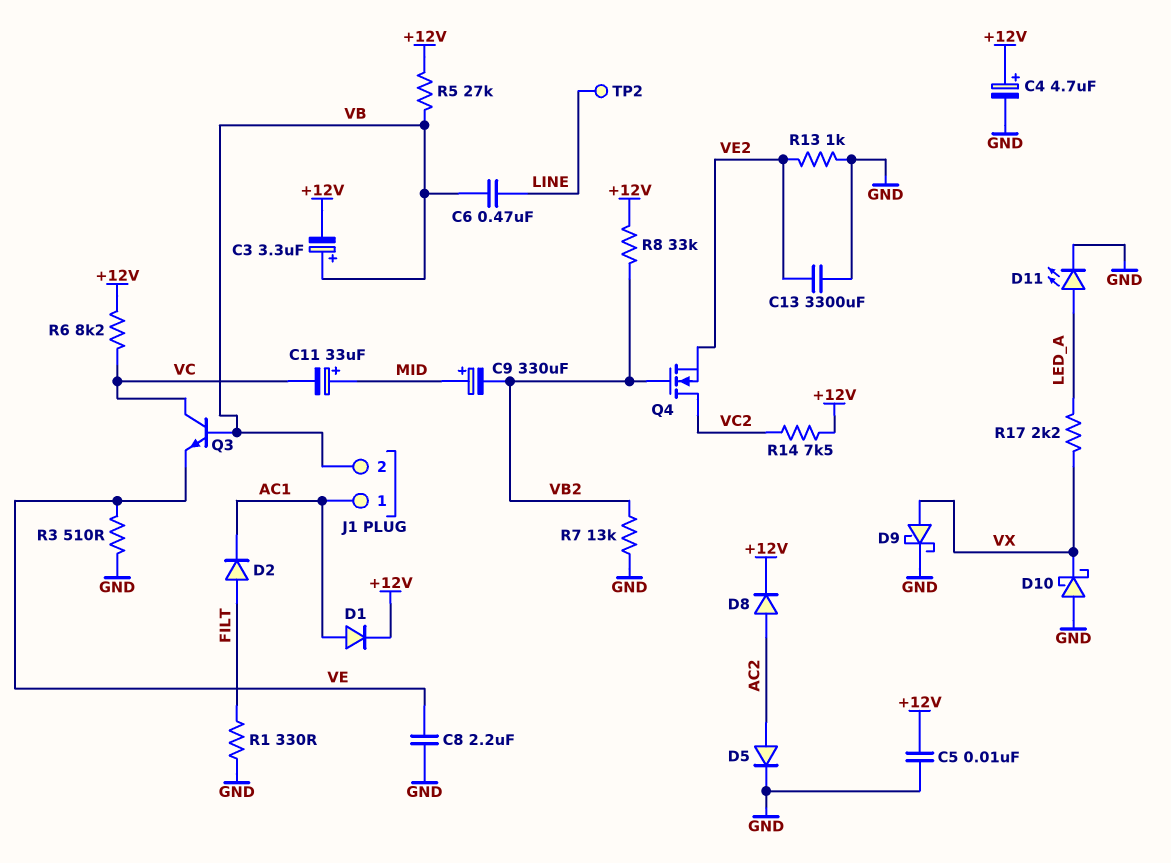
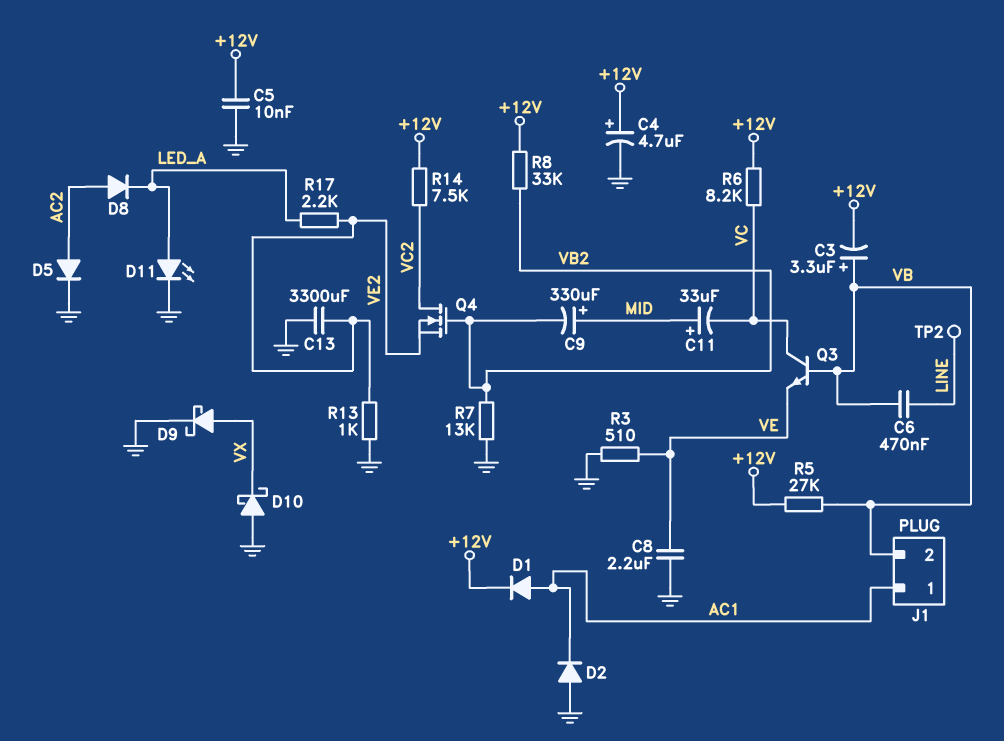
D2: diode (A FILT, K AC1) -> diode (A GND, K AC1)
D8: diode (A AC2, K +12V) -> diode (A AC2, K LED_A)
R1: 330 (FILT, GND) -> none
R17: 2.2k (LED_A, VX) -> 2.2k (LED_A, VE2)

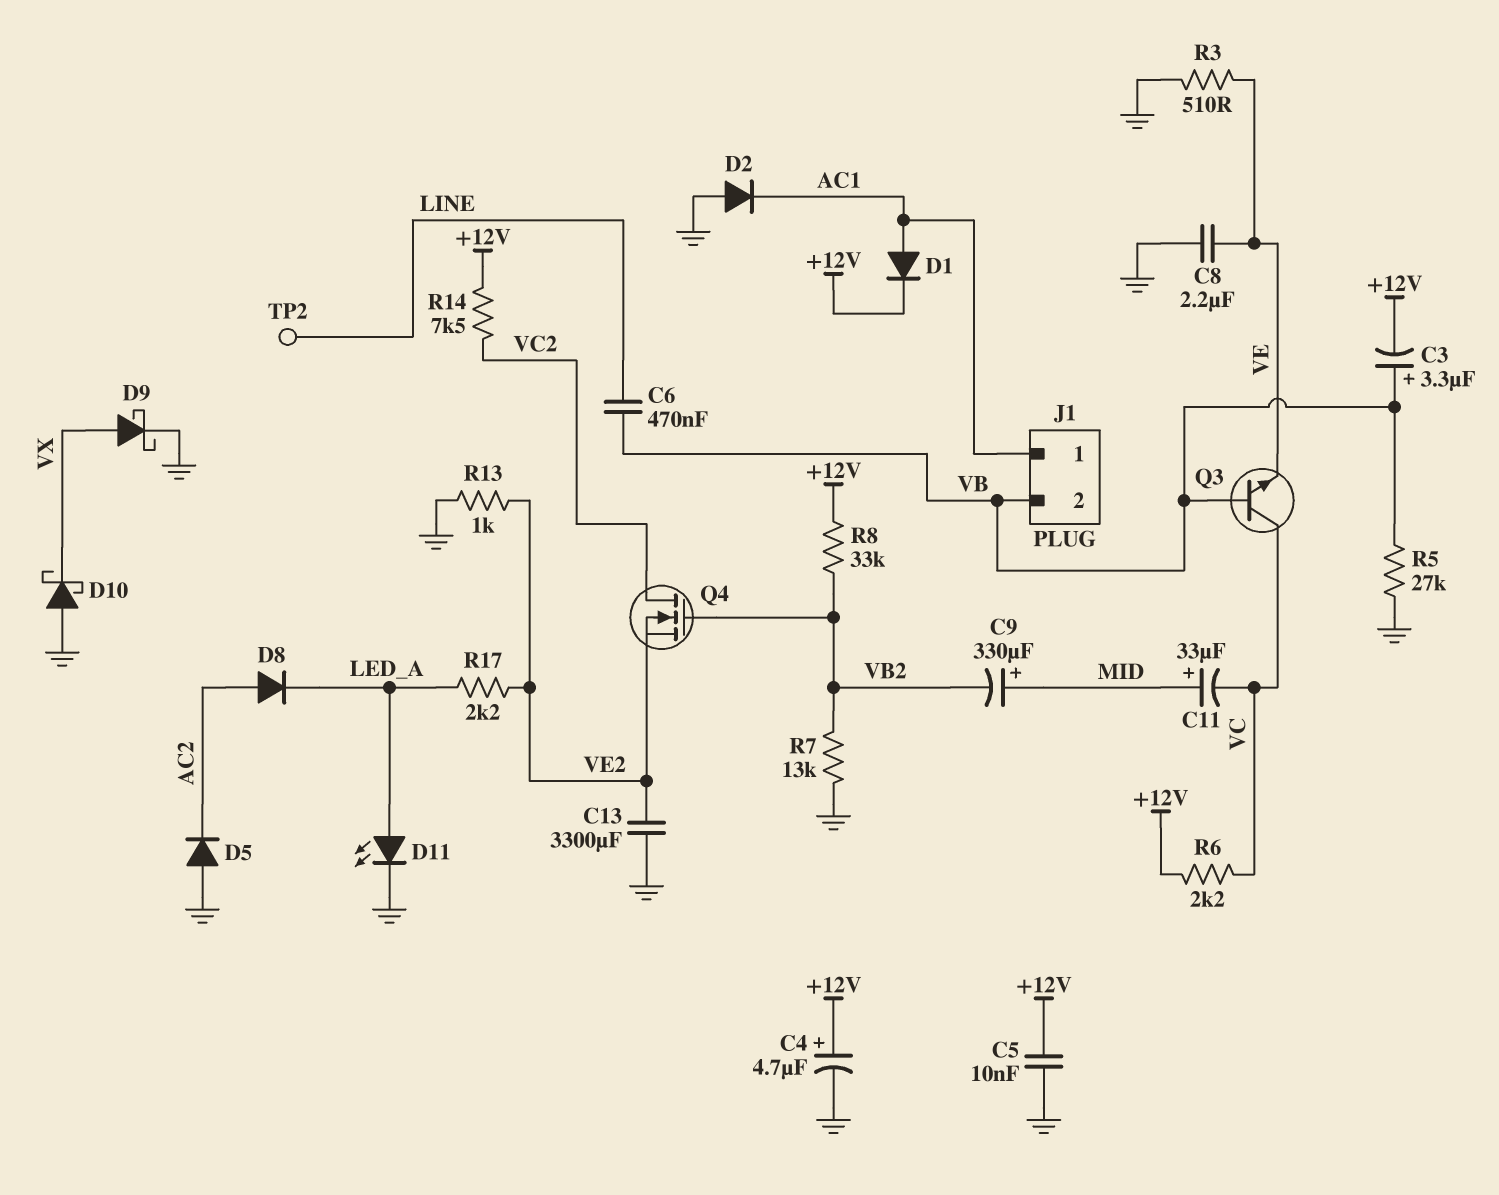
D5: diode (A AC2, K GND) -> diode (A GND, K AC2)
R5: 27k (+12V, VB) -> 27k (GND, VB)
R6: 8.2k (+12V, VC) -> 2.2k (+12V, VC)

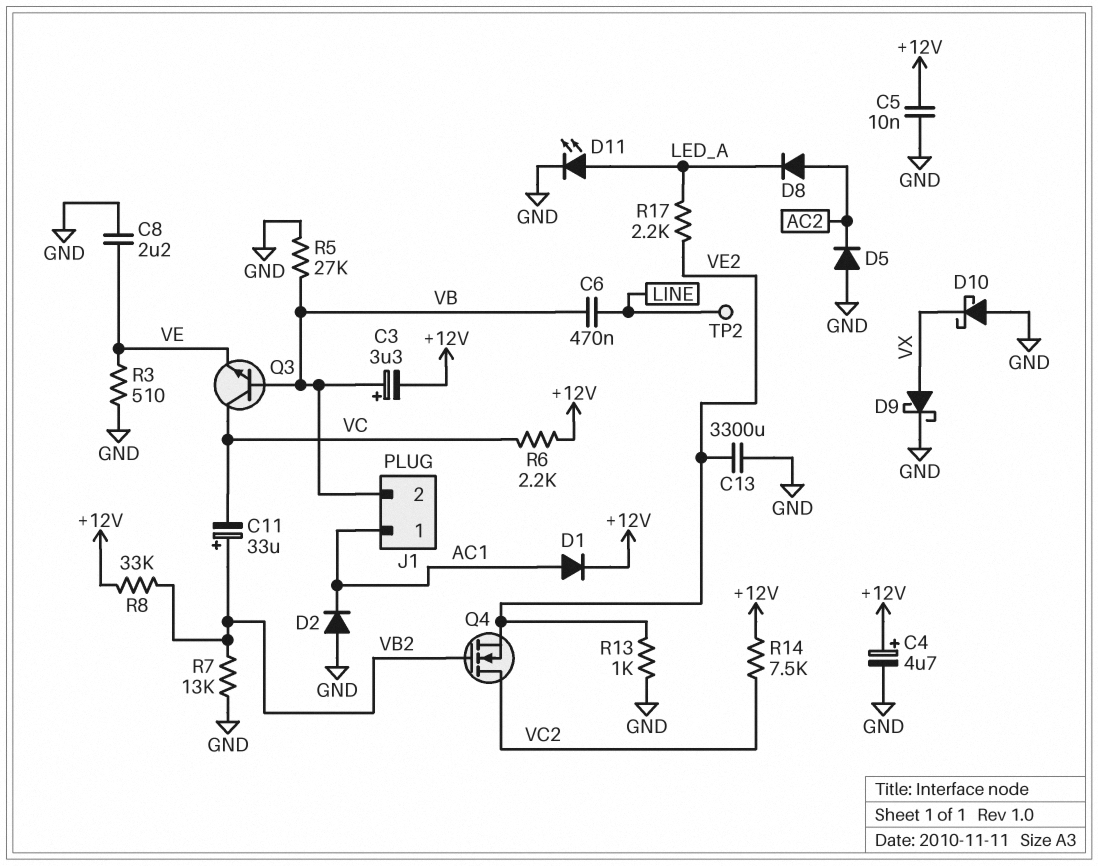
C9: 330uF (plus MID, minus VB2) -> none
C11: 33uF (plus MID, minus VC) -> 33uF (plus VB2, minus VC)

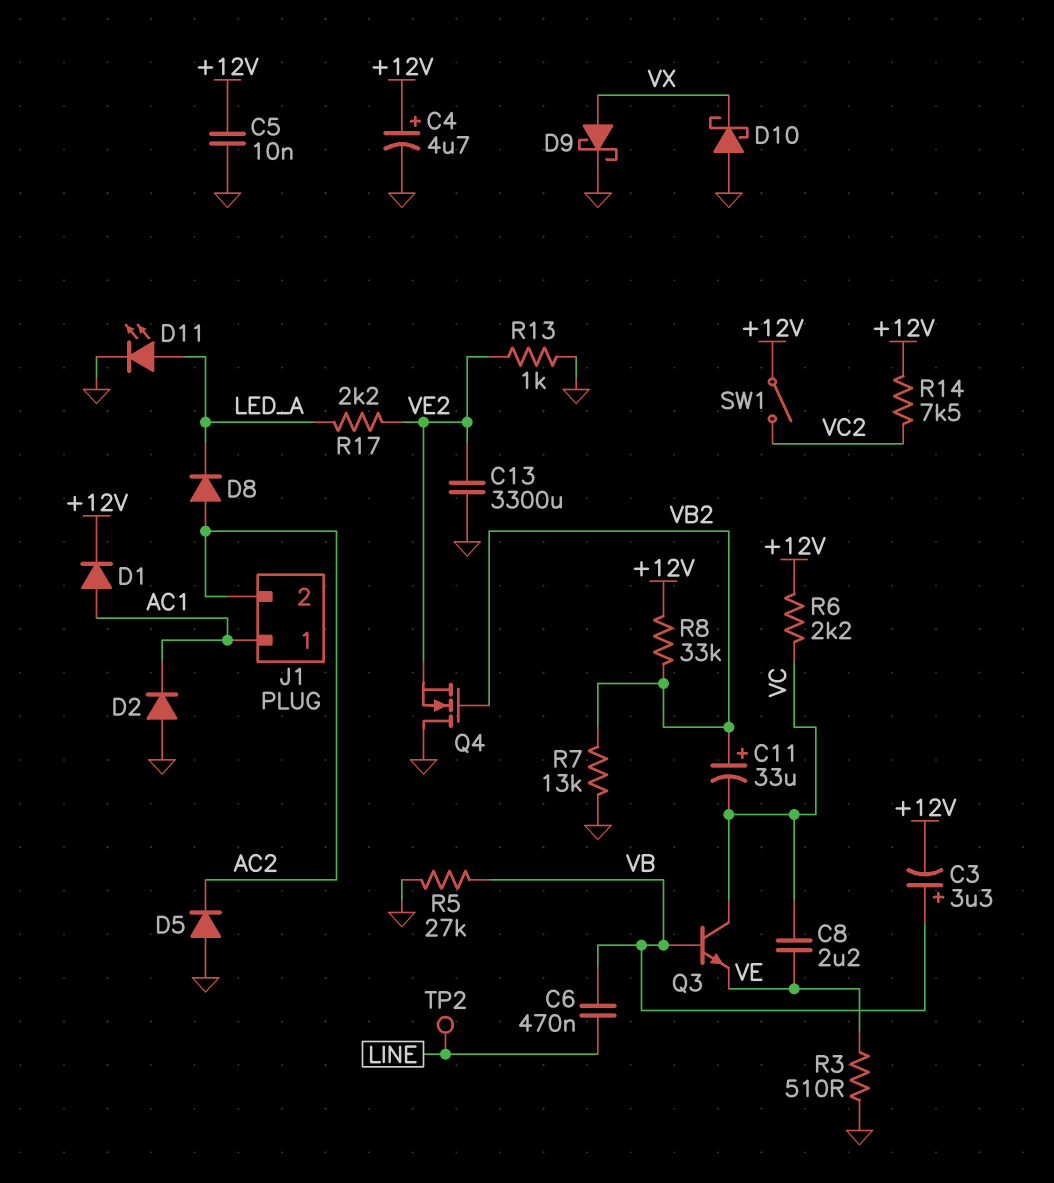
C8: 2.2uF (GND, VE) -> 2.2uF (VC, VE)
J1 pin 2: VB -> AC2
Q4: NMOS (G VB2, D VC2, S VE2) -> NMOS (G VB2, D GND, S VE2)
SW1: none -> switch (+12V, VC2)

